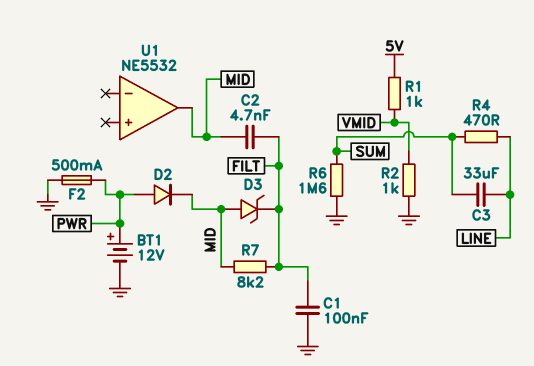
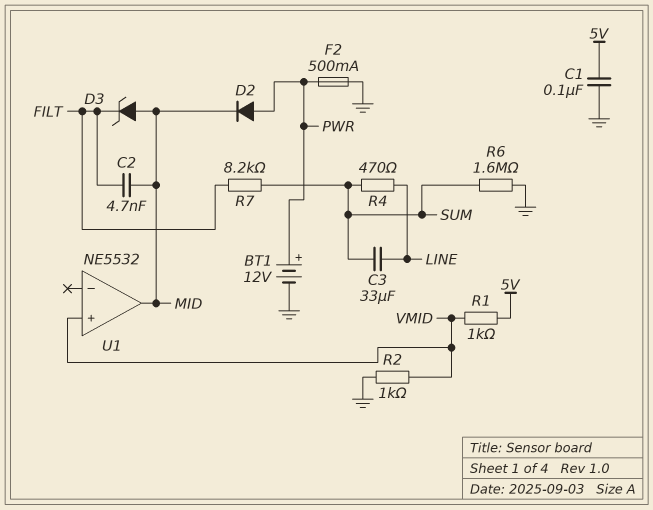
C1: 100nF (FILT, GND) -> 100nF (5V, GND)
R7: 8.2k (FILT, MID) -> 8.2k (FILT, SUM)
U1 pin in+: none -> VMID

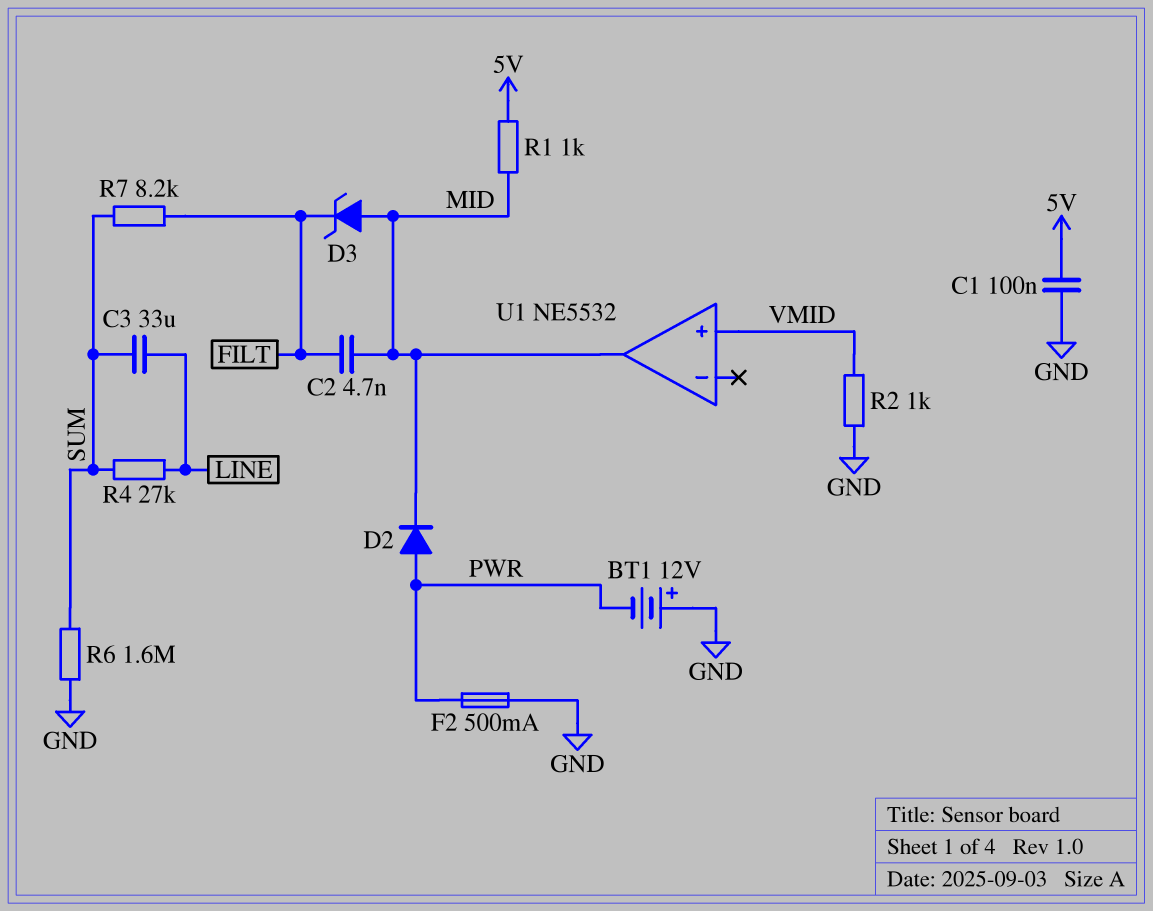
BT1: 12V (plus PWR, minus GND) -> 12V (plus GND, minus PWR)
R1: 1k (5V, VMID) -> 1k (5V, MID)
R4: 470 (LINE, SUM) -> 27k (LINE, SUM)

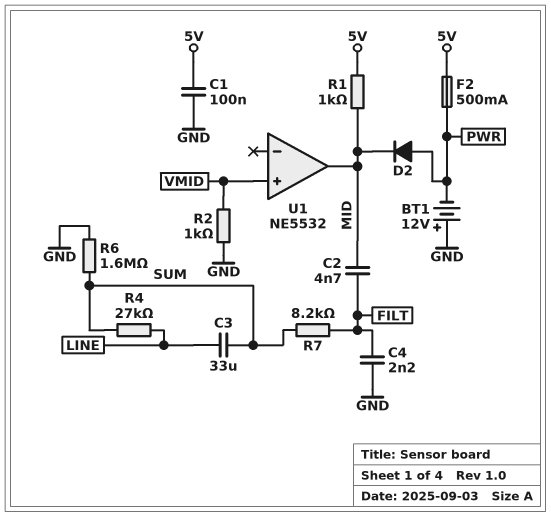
C4: none -> 2.2nF (FILT, GND)
D3: zener (A MID, K FILT) -> none
F2: 500mA (GND, PWR) -> 500mA (5V, PWR)

